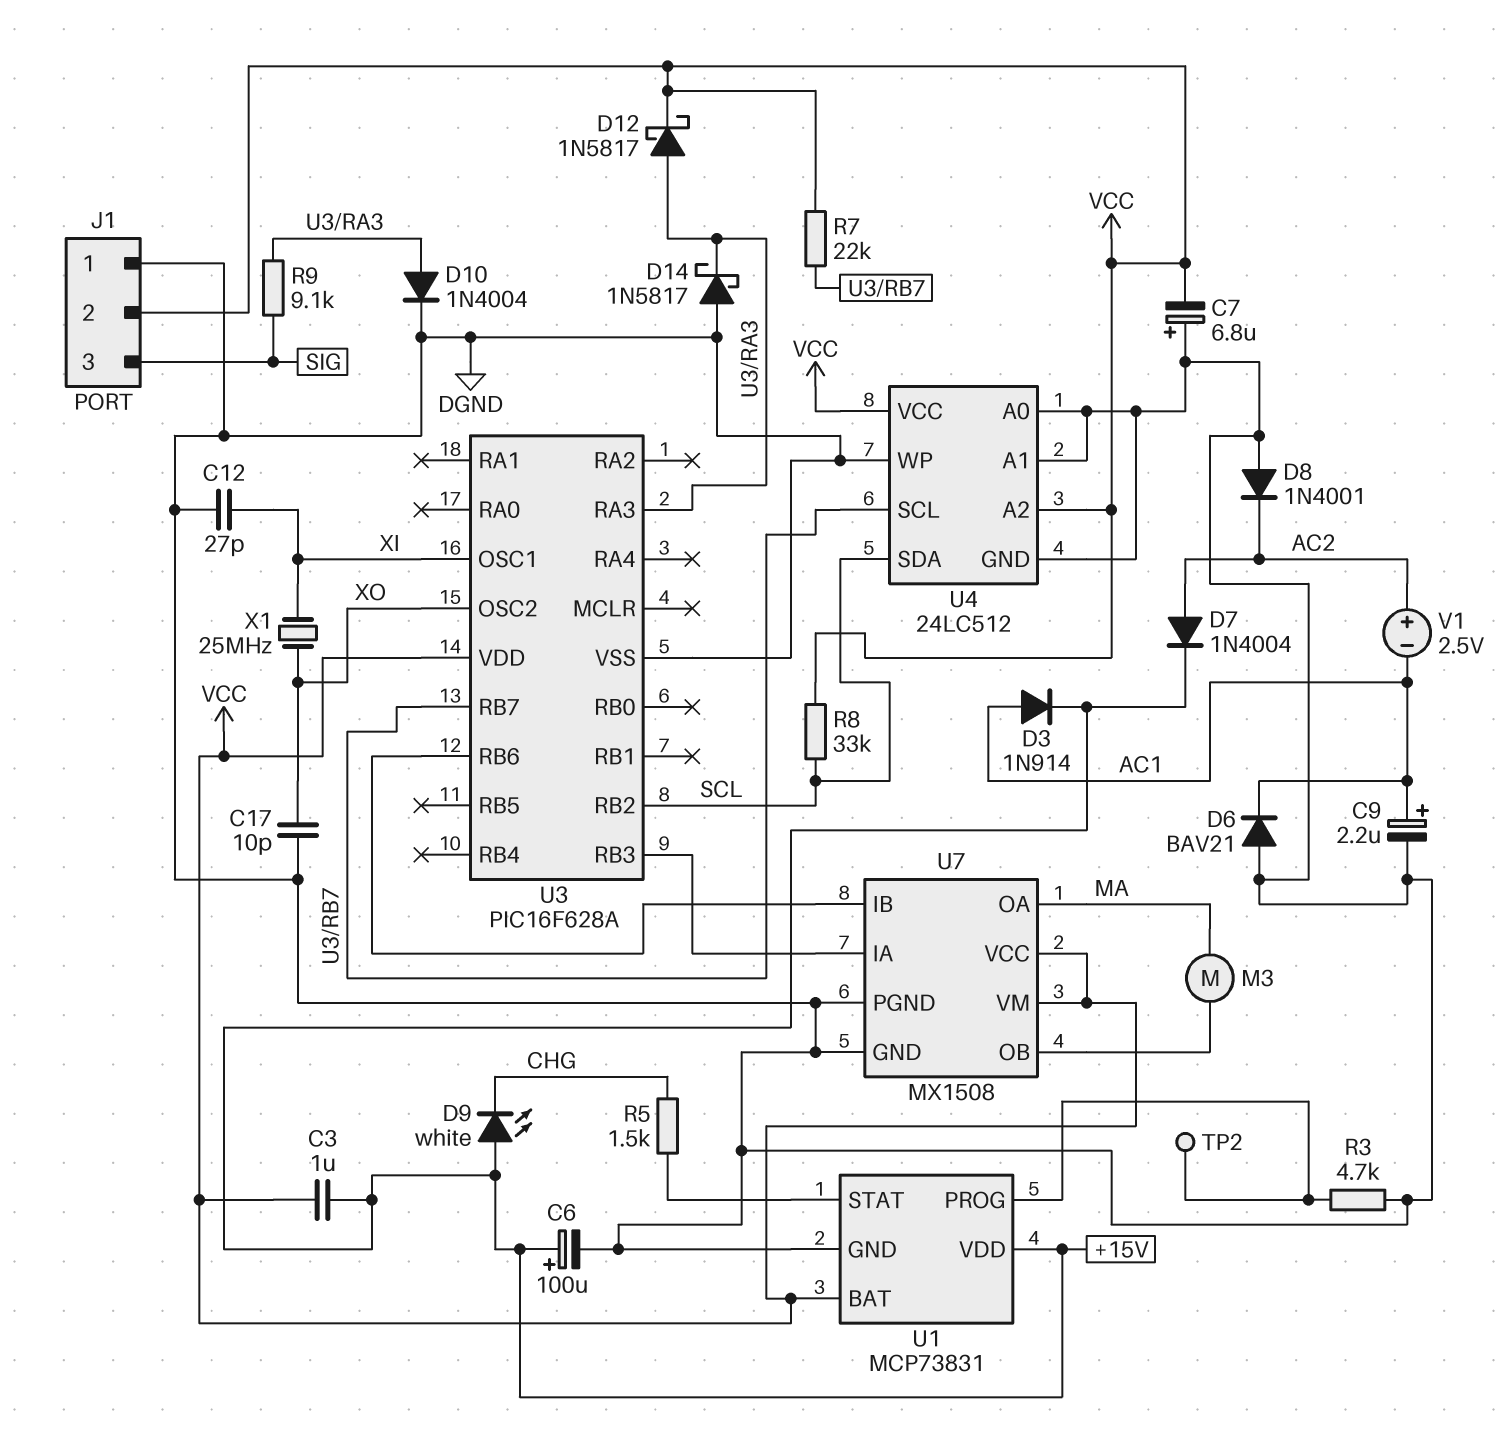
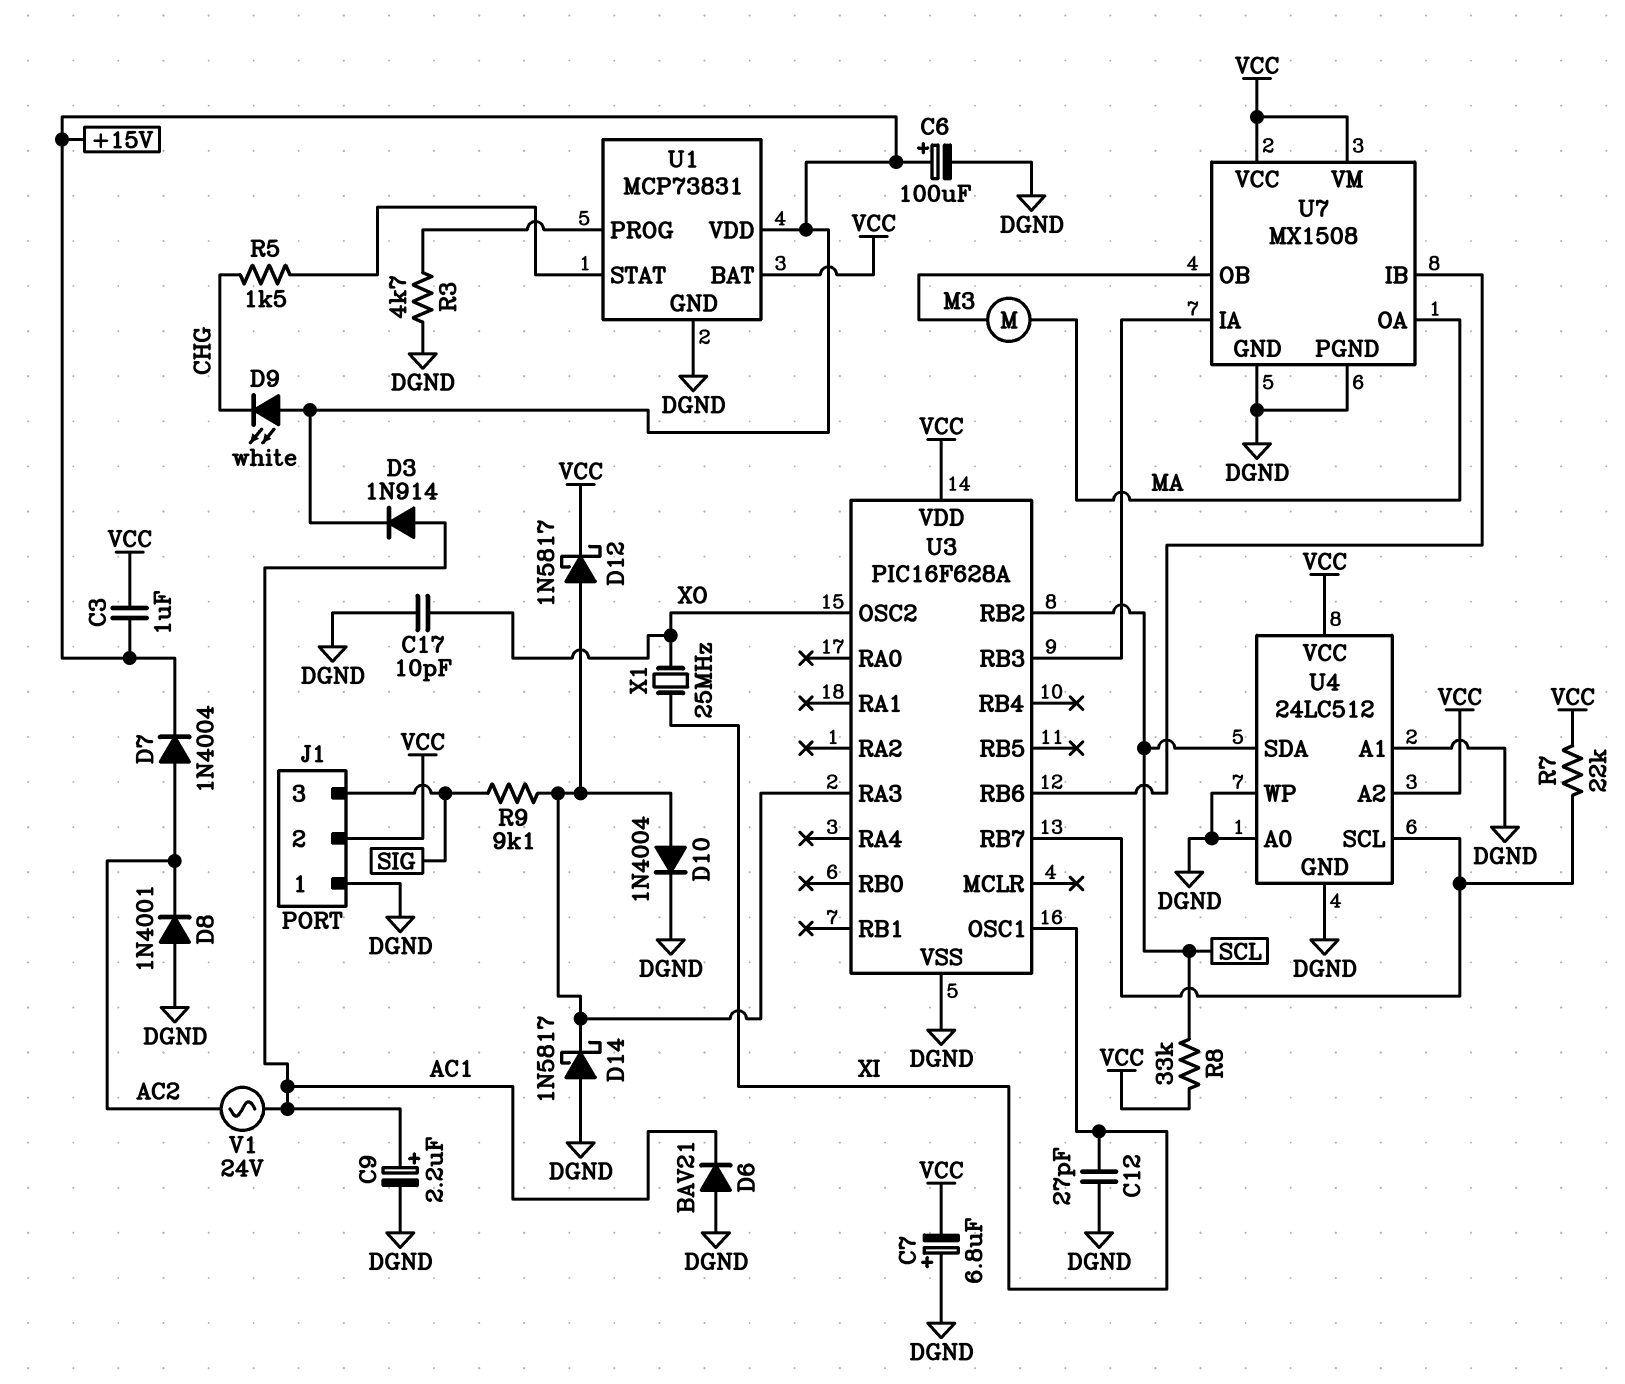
TP2: test point (U1/PROG) -> none
V1: 2.5V (plus AC2, minus AC1) -> AC 24V (AC1, AC2)

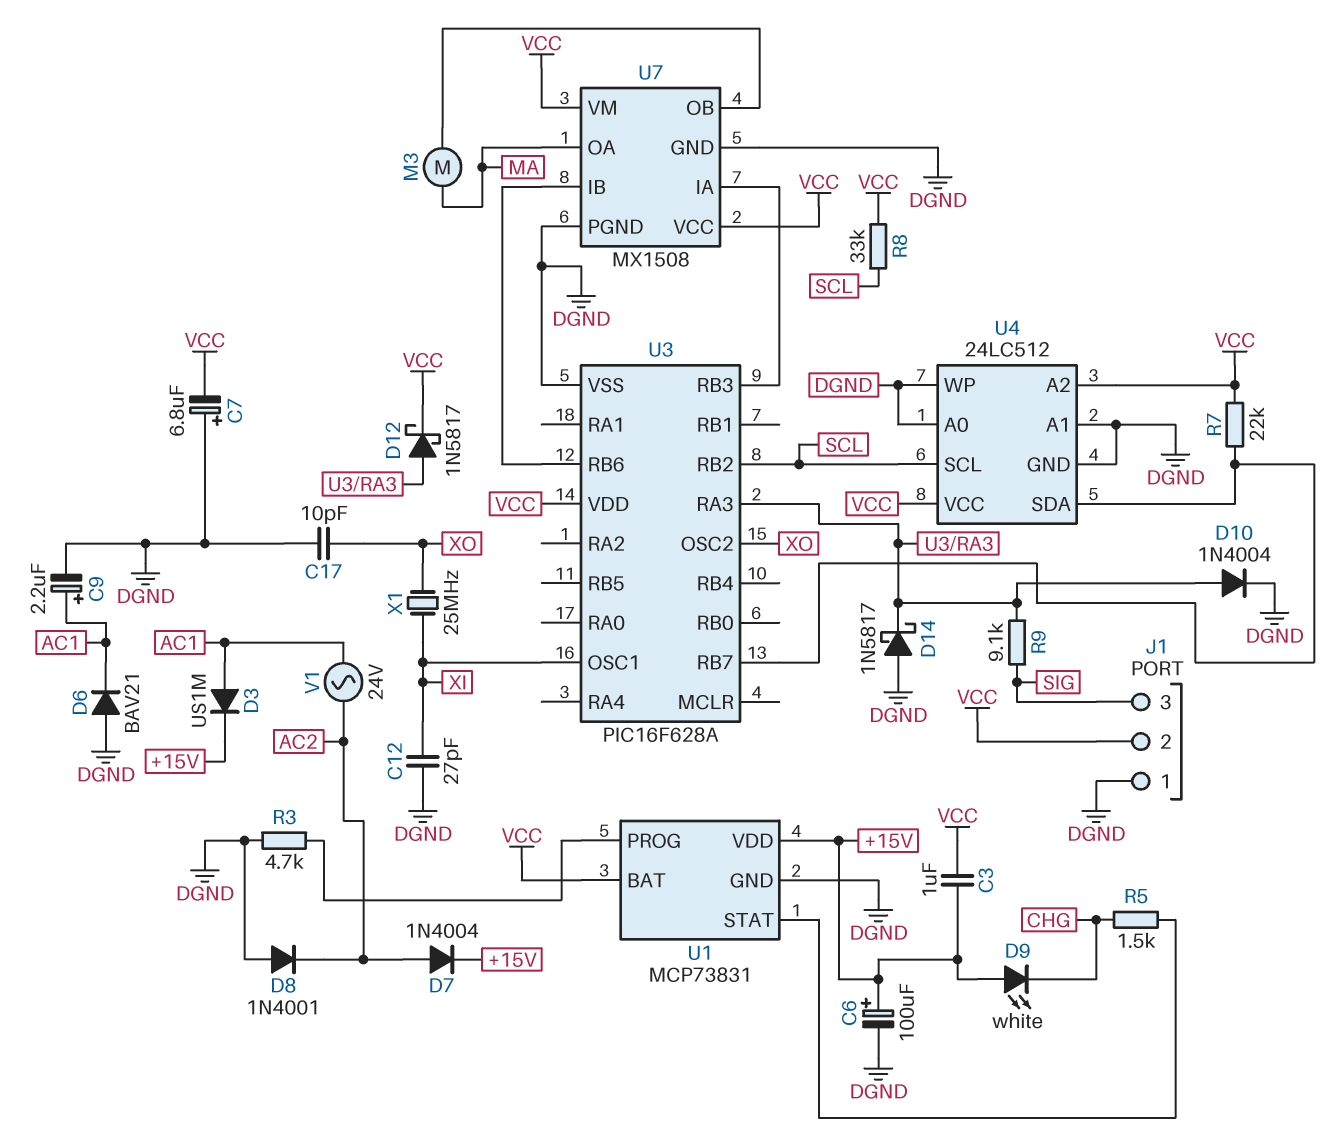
D3: diode 1N914 (A AC1, K +15V) -> diode US1M (A AC1, K +15V)
U4 pin SCL: U3/RB7 -> SCL
U4 pin SDA: SCL -> U3/RB7

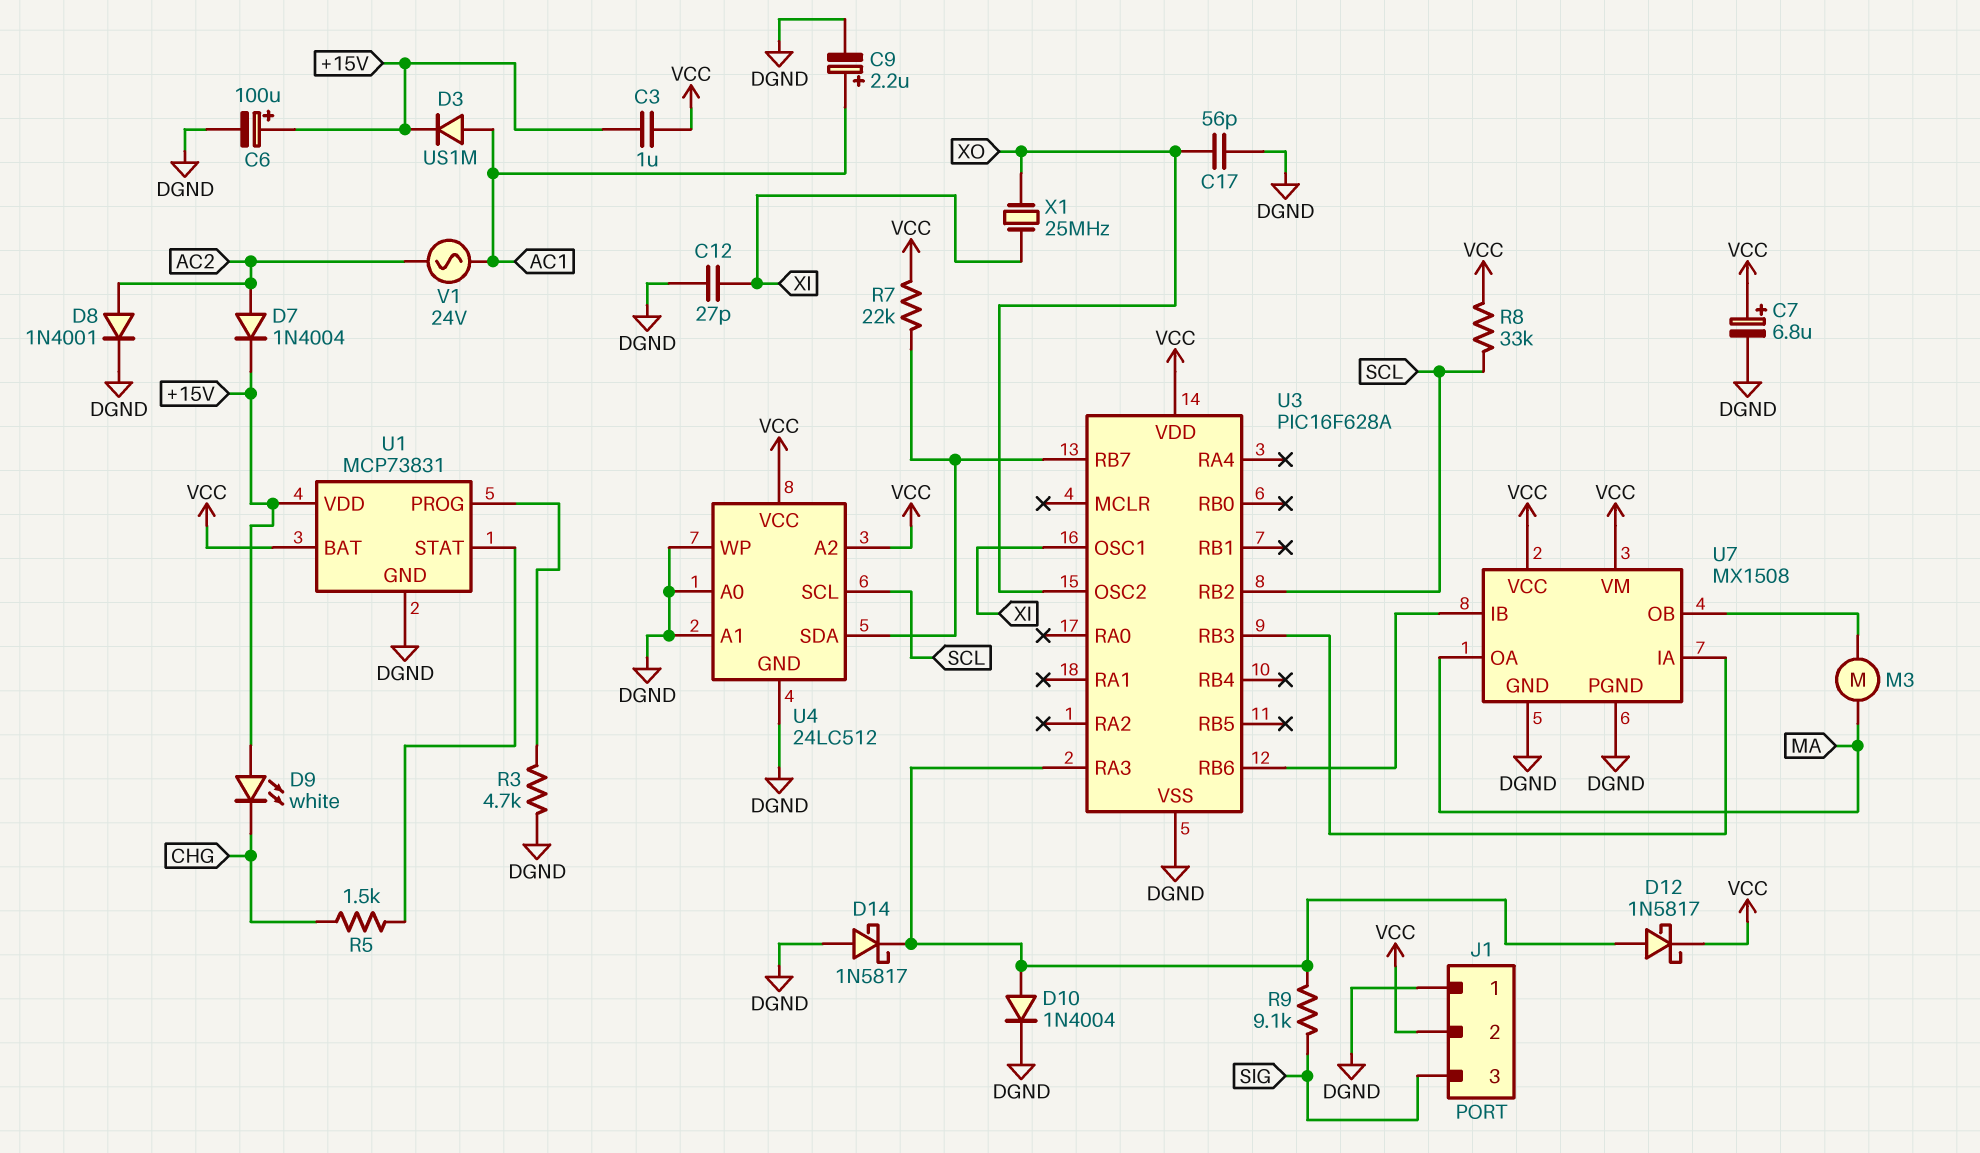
C7: 6.8uF (plus DGND, minus VCC) -> 6.8uF (plus VCC, minus DGND)
C17: 10pF (DGND, XO) -> 56pF (DGND, XO)
D6: diode BAV21 (A DGND, K AC1) -> none
D8: diode 1N4001 (A DGND, K AC2) -> diode 1N4001 (A AC2, K DGND)

